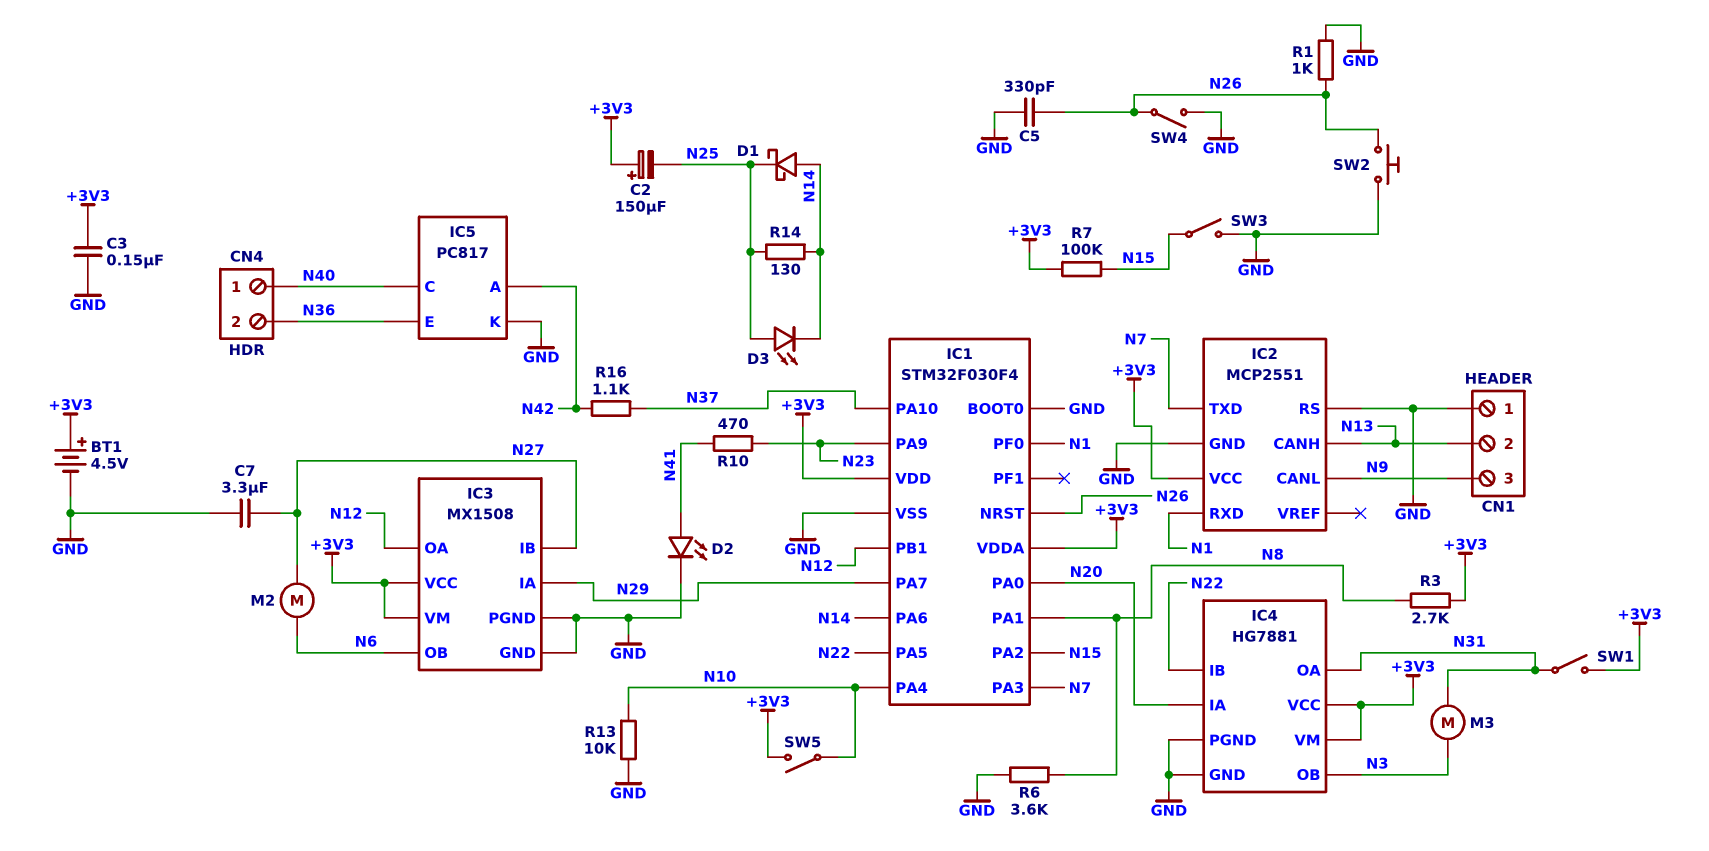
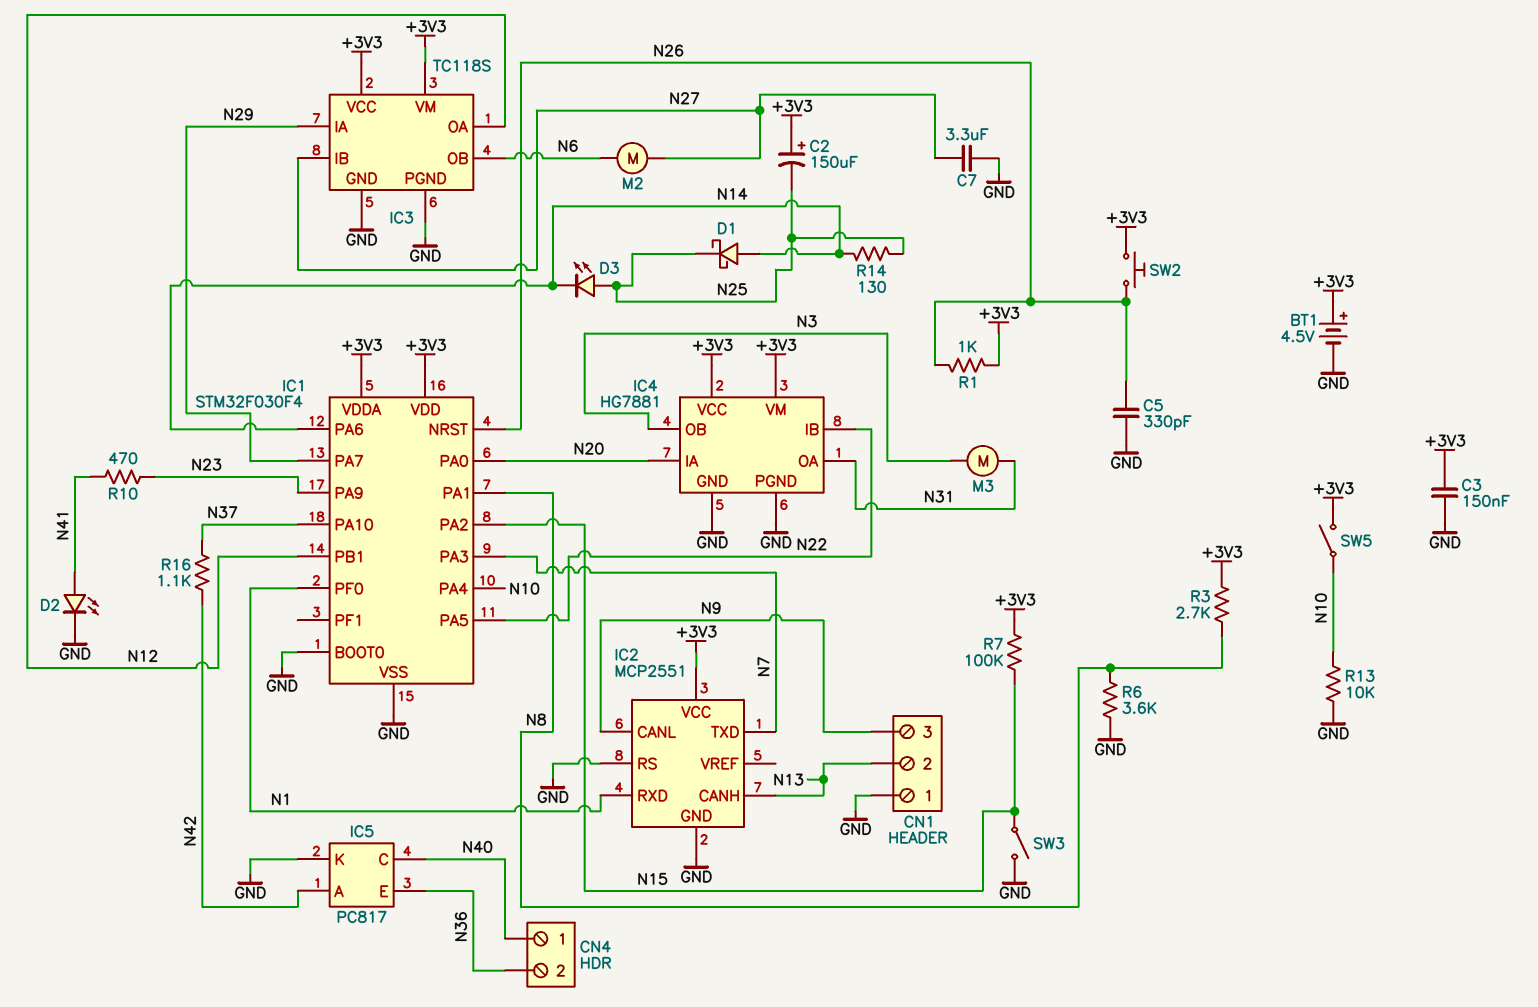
IC3: MX1508 -> TC118S
R1: 1k (GND, N26) -> 1k (+3V3, N26)
SW1: switch (+3V3, N31) -> none
SW2: button (GND, N26) -> button (+3V3, N26)
SW4: switch (GND, N26) -> none

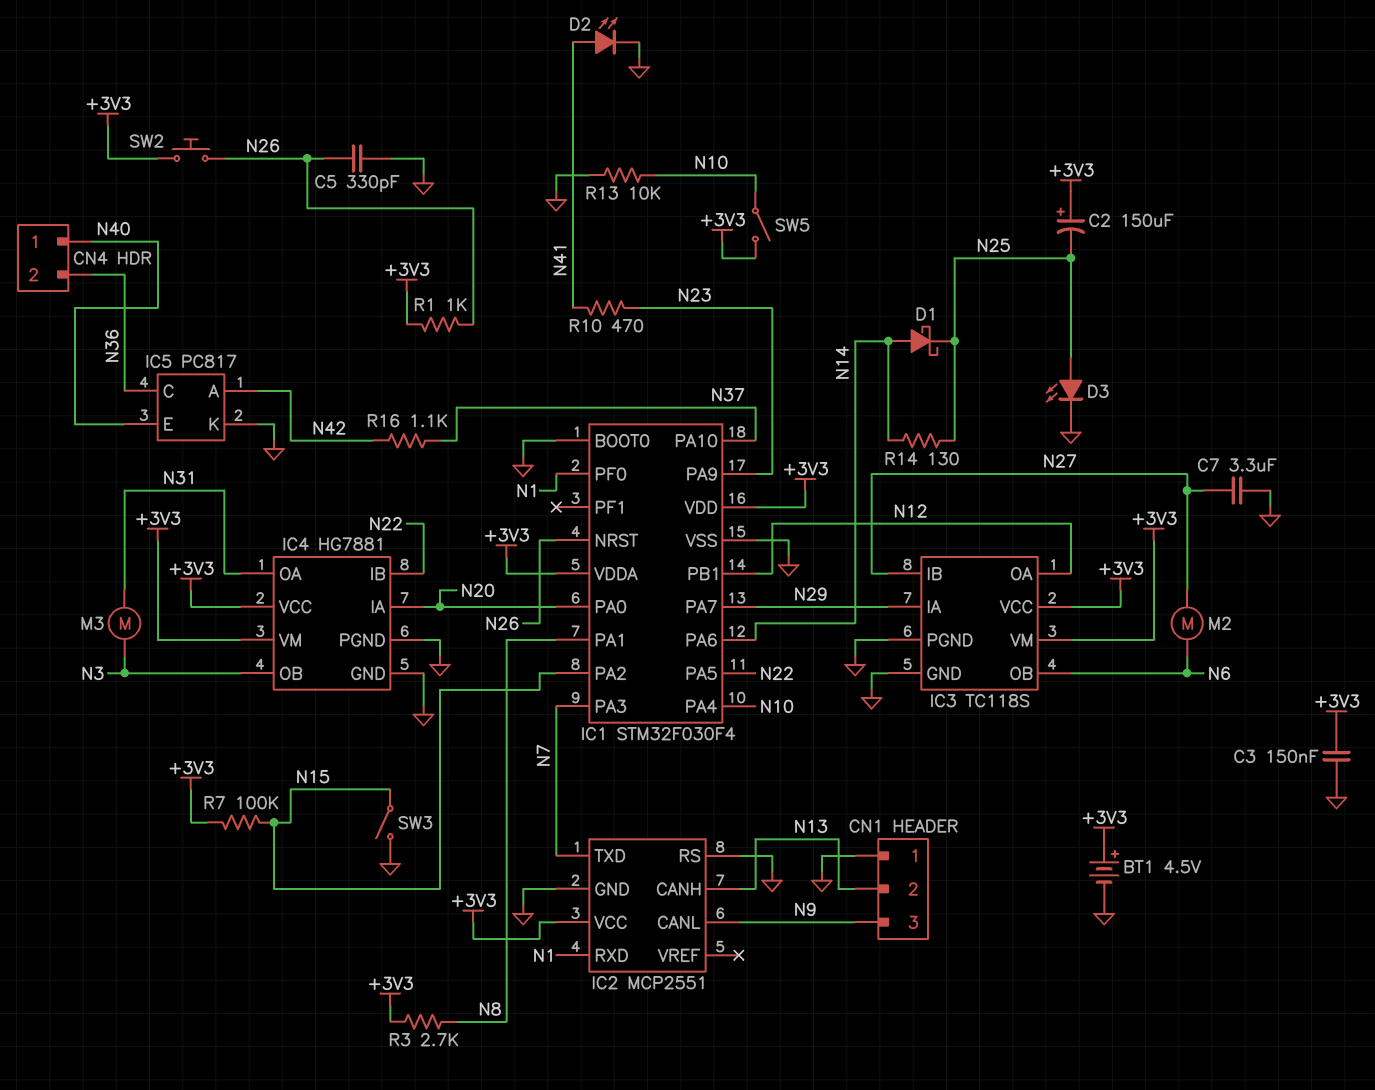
D3: LED (A N25, K N14) -> LED (A N25, K GND)
IC5 pin C: N40 -> N36
IC5 pin E: N36 -> N40
R6: 3.6k (GND, N8) -> none

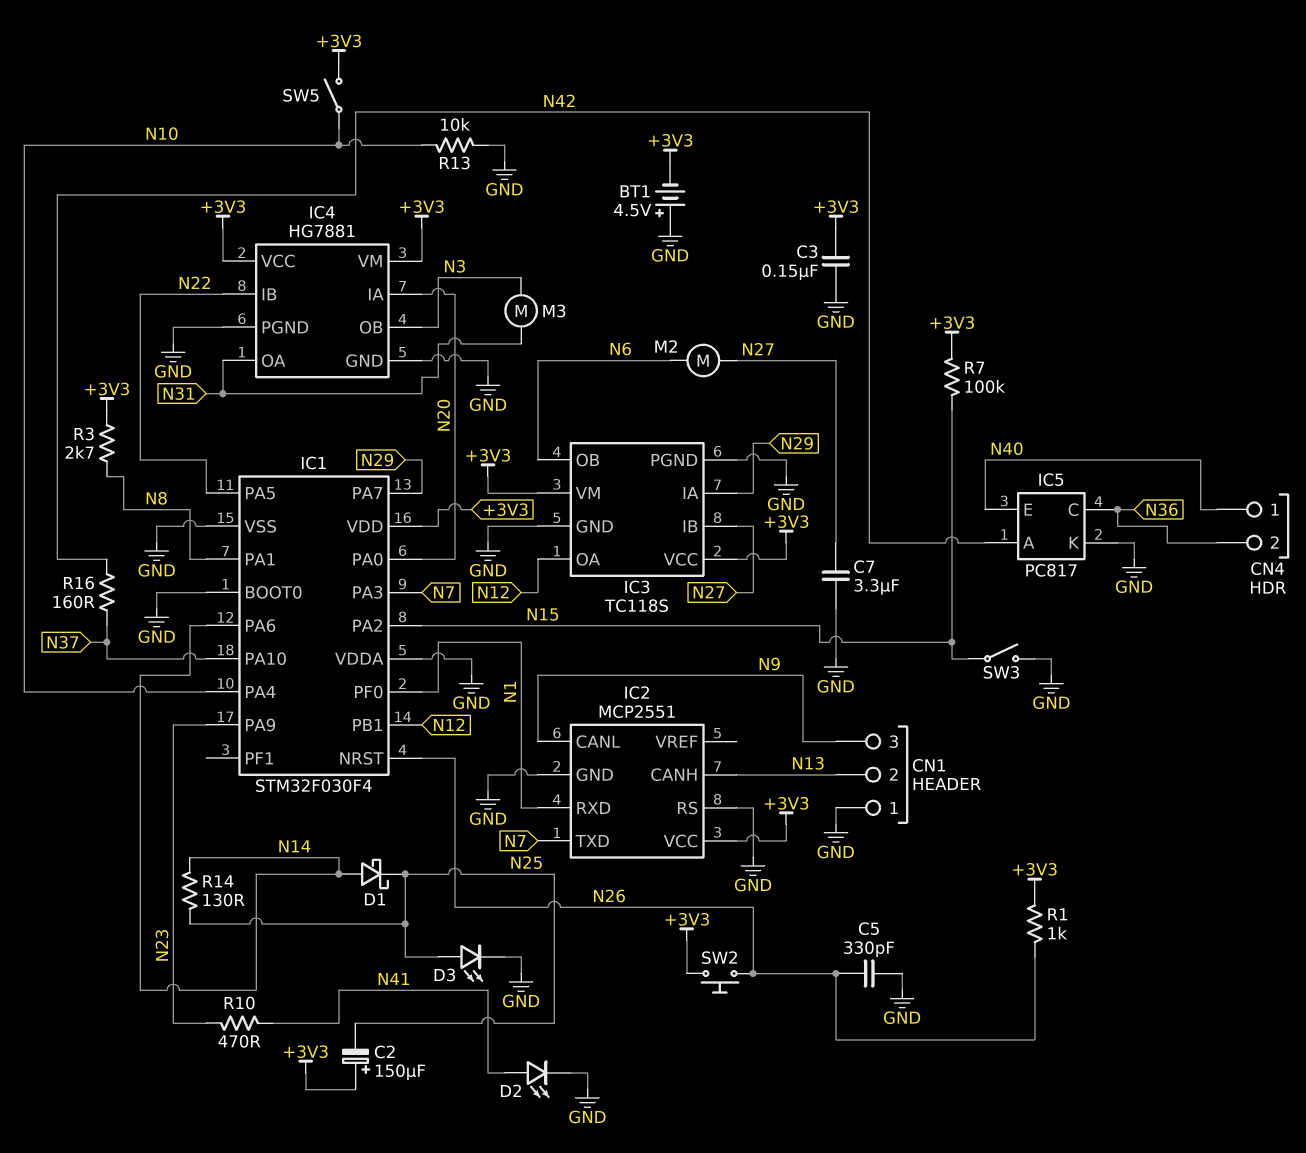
BT1: 4.5V (plus +3V3, minus GND) -> 4.5V (plus GND, minus +3V3)
IC1 pin VDDA: +3V3 -> GND
R16: 1.1k (N37, N42) -> 160 (N37, N42)

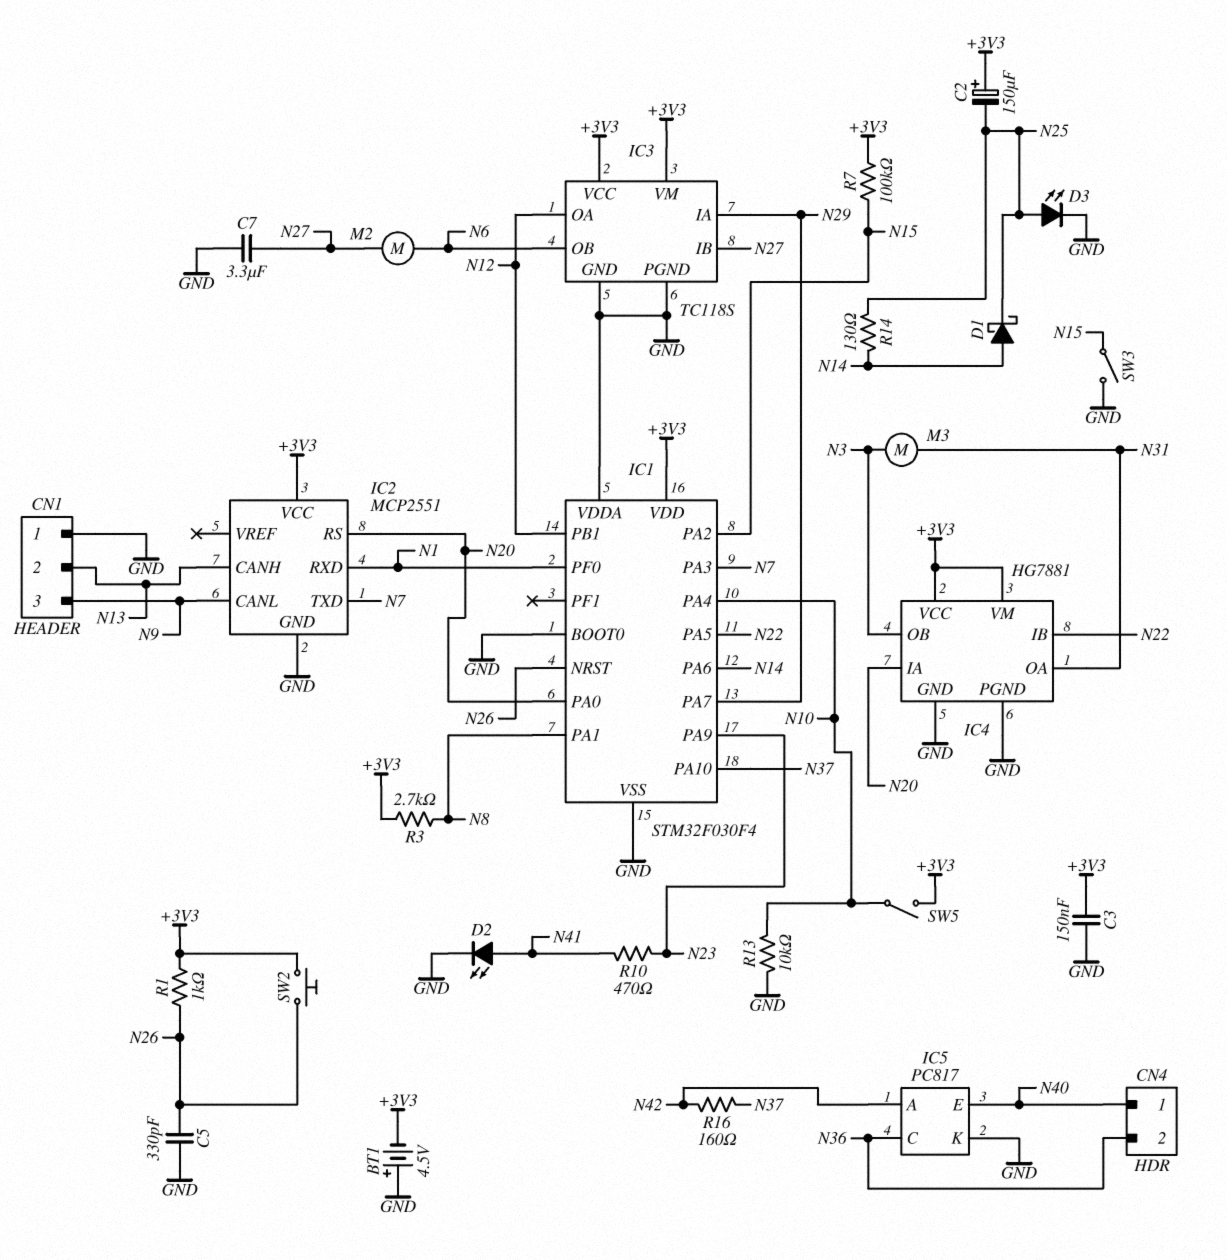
IC2 pin RS: GND -> N20

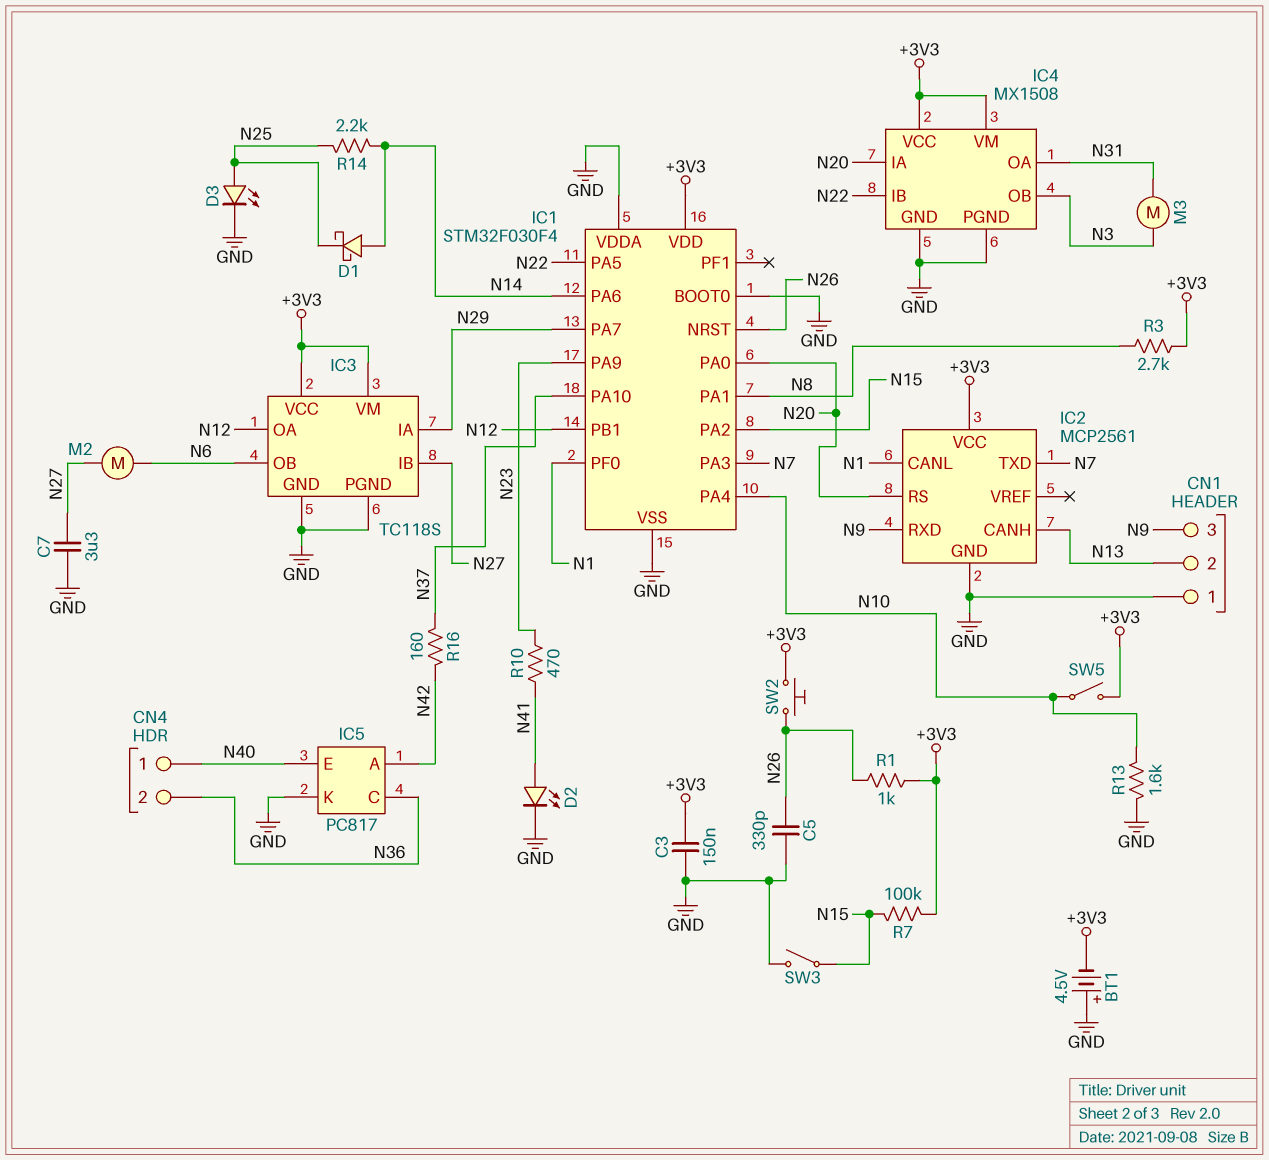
C2: 150uF (plus +3V3, minus N25) -> none
IC2: MCP2551 -> MCP2561
IC2 pin CANL: N9 -> N1
IC2 pin RXD: N1 -> N9
IC4: HG7881 -> MX1508
R13: 10k (GND, N10) -> 1.6k (GND, N10)
R14: 130 (N14, N25) -> 2.2k (N14, N25)

